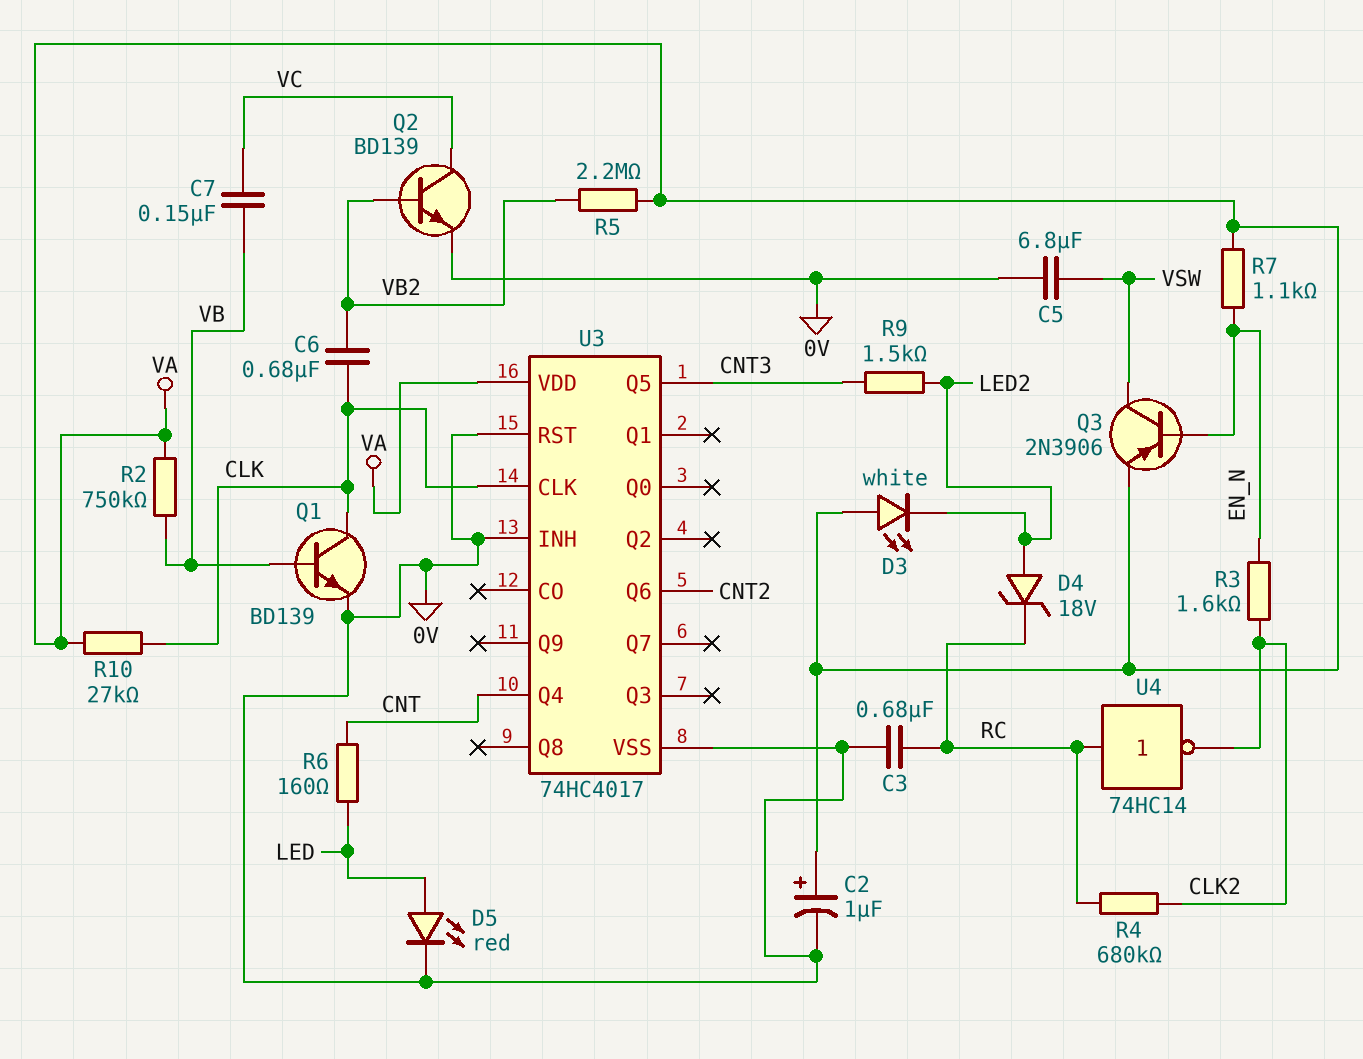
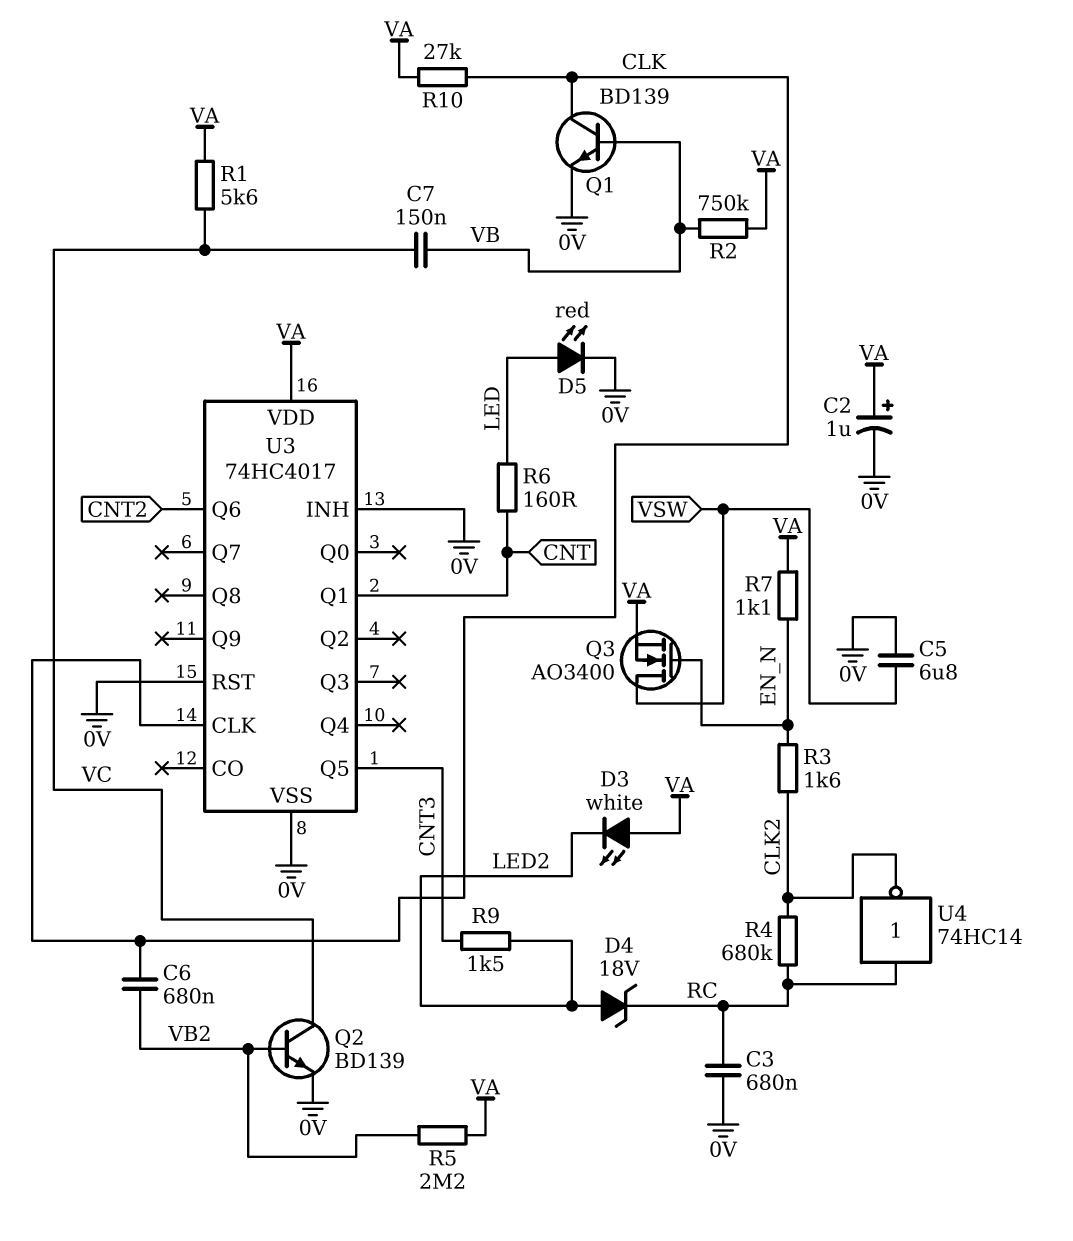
Q3: PNP 2N3906 (B EN_N, C VSW, E VA) -> NMOS AO3400 (G EN_N, D VSW, S VA)
R1: none -> 5.6k (VA, VC)
U3 pin Q1: none -> CNT
U3 pin Q4: CNT -> none

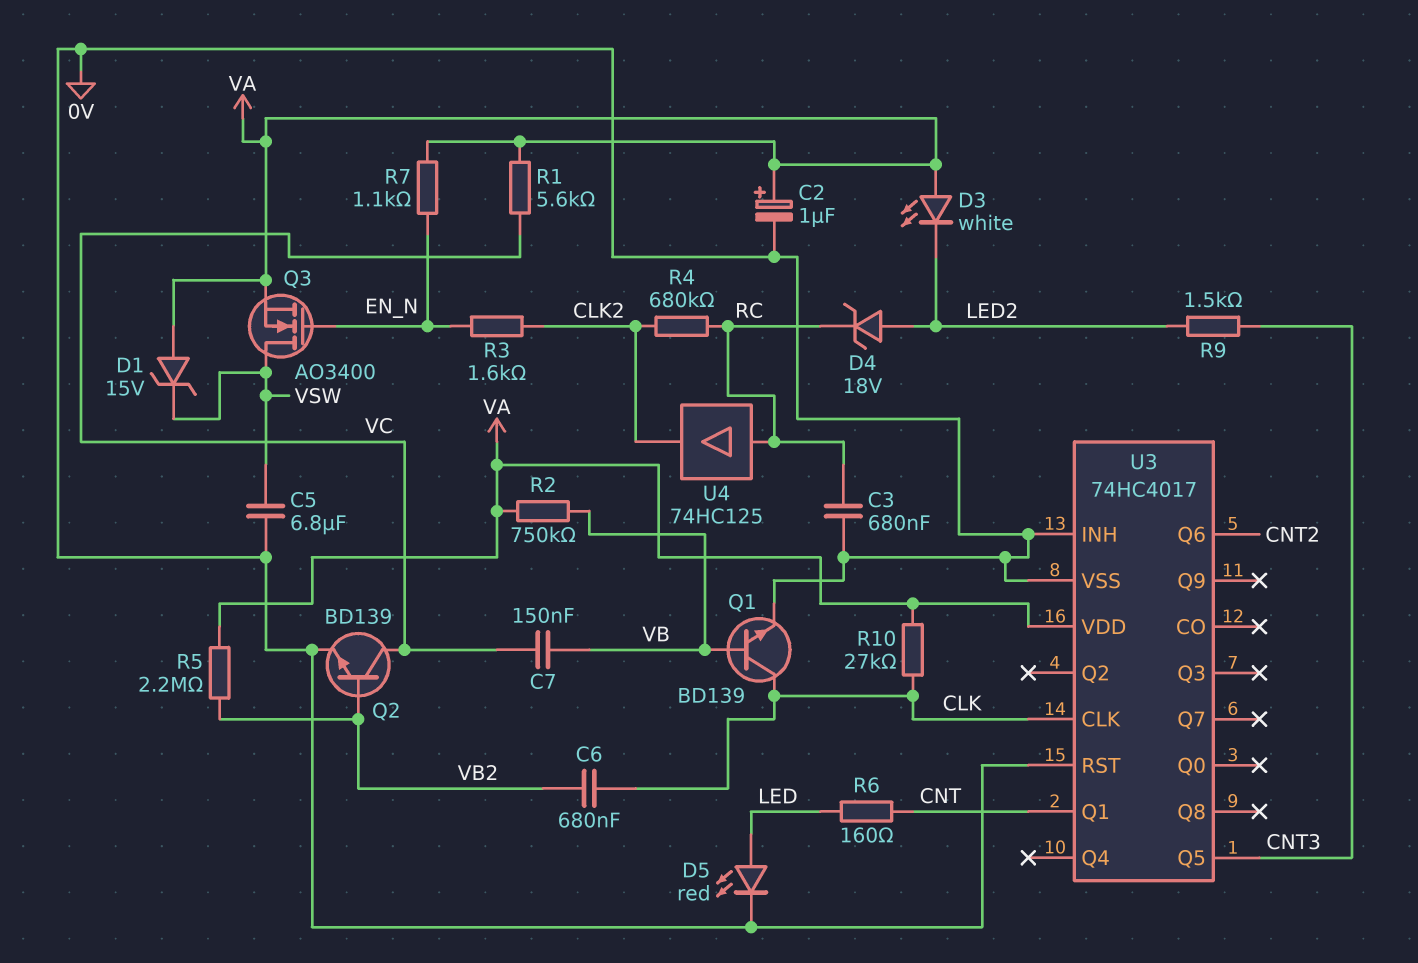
D1: none -> zener 15V (A VA, K VSW)
U4: NOT 74HC14 (in RC, out CLK2) -> buffer 74HC125 (in RC, out CLK2)

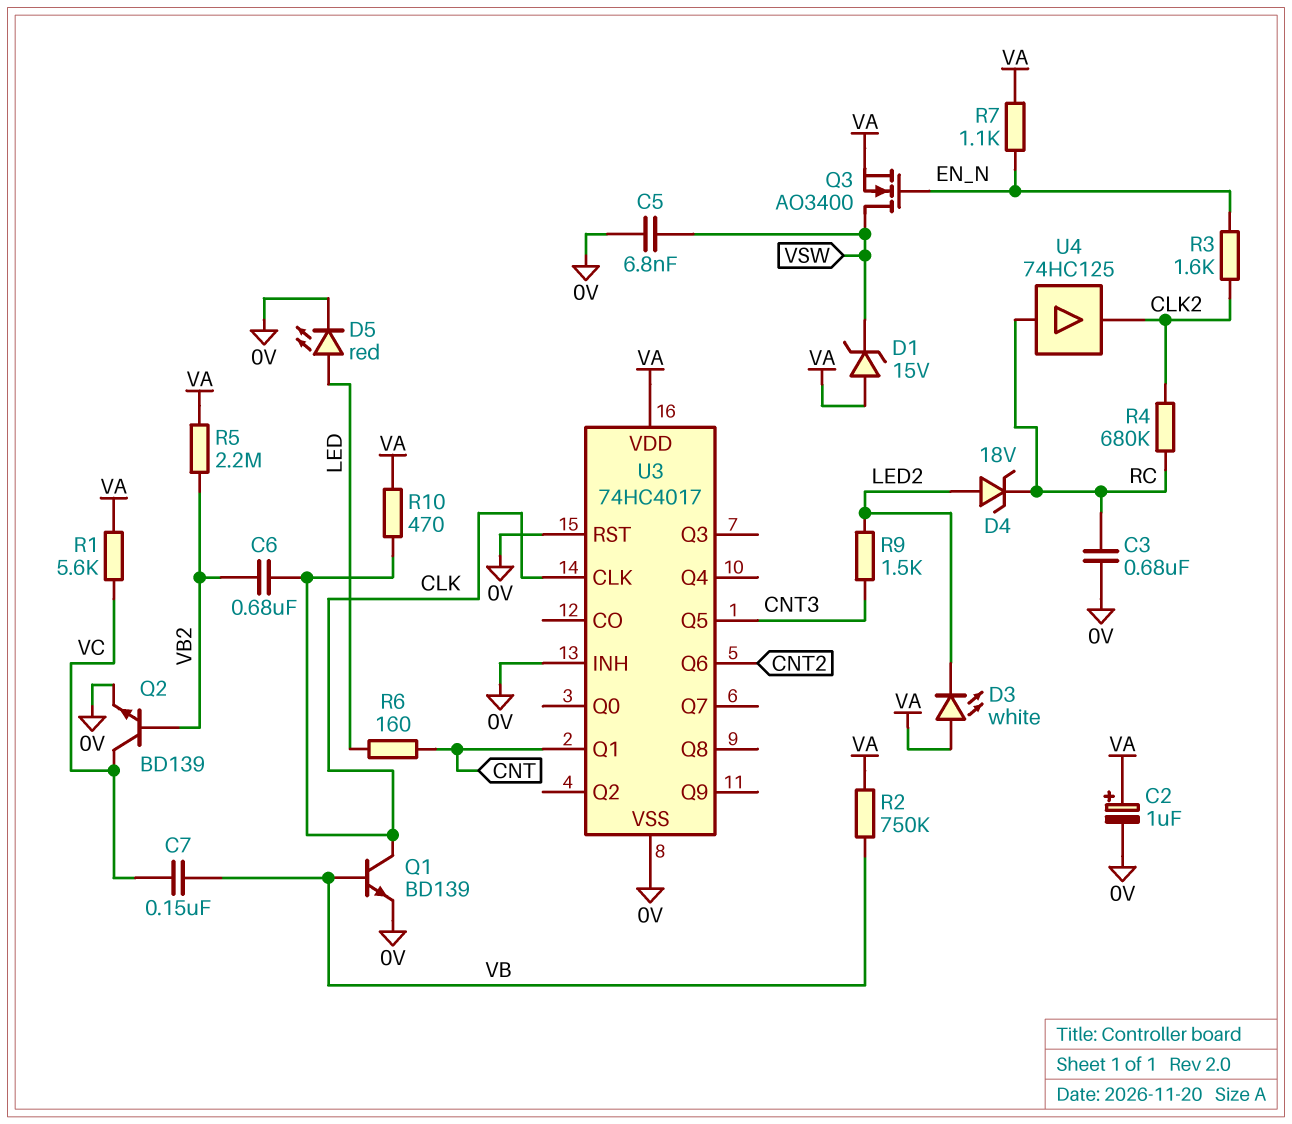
C5: 6.8uF (0V, VSW) -> 6.8nF (0V, VSW)
R10: 27k (CLK, VA) -> 470 (CLK, VA)

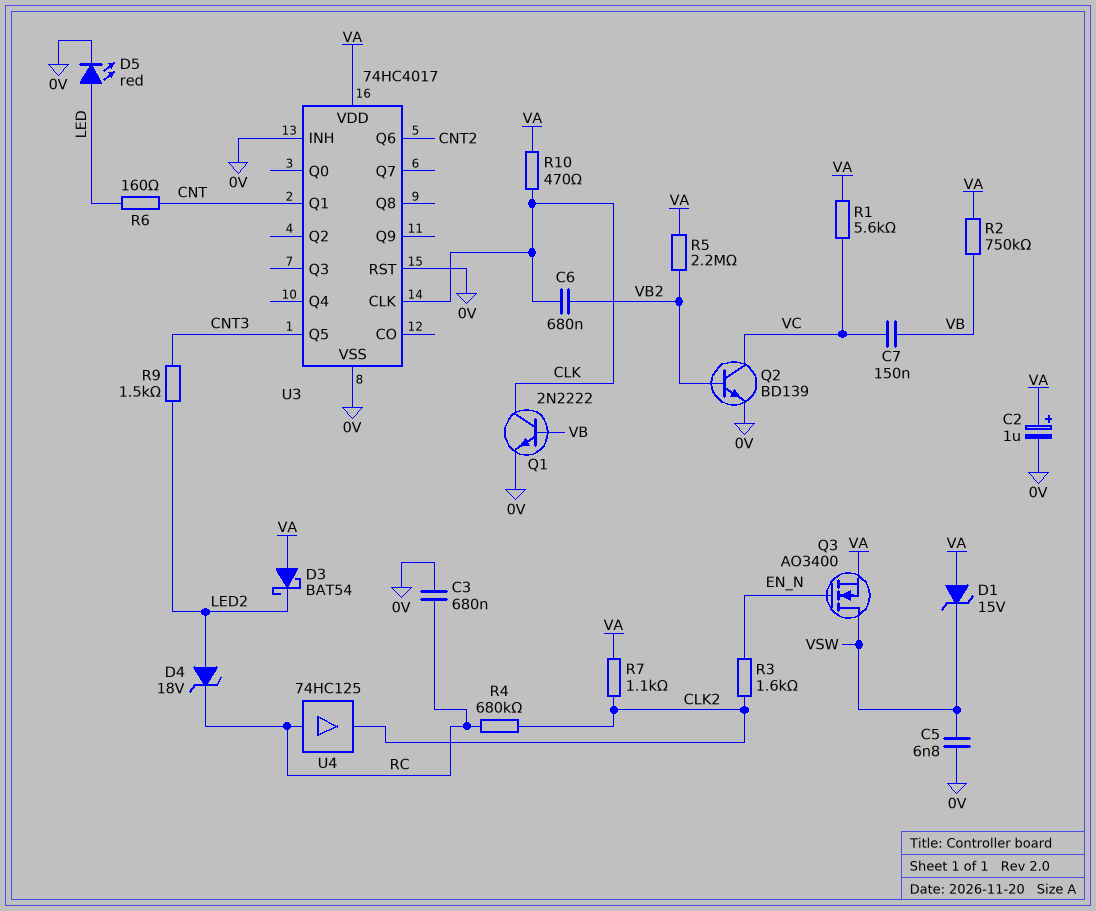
D3: LED white (A VA, K LED2) -> schottky BAT54 (A VA, K LED2)
Q1: NPN BD139 (B VB, C CLK, E 0V) -> NPN 2N2222 (B VB, C CLK, E 0V)
R7: 1.1k (EN_N, VA) -> 1.1k (CLK2, VA)

